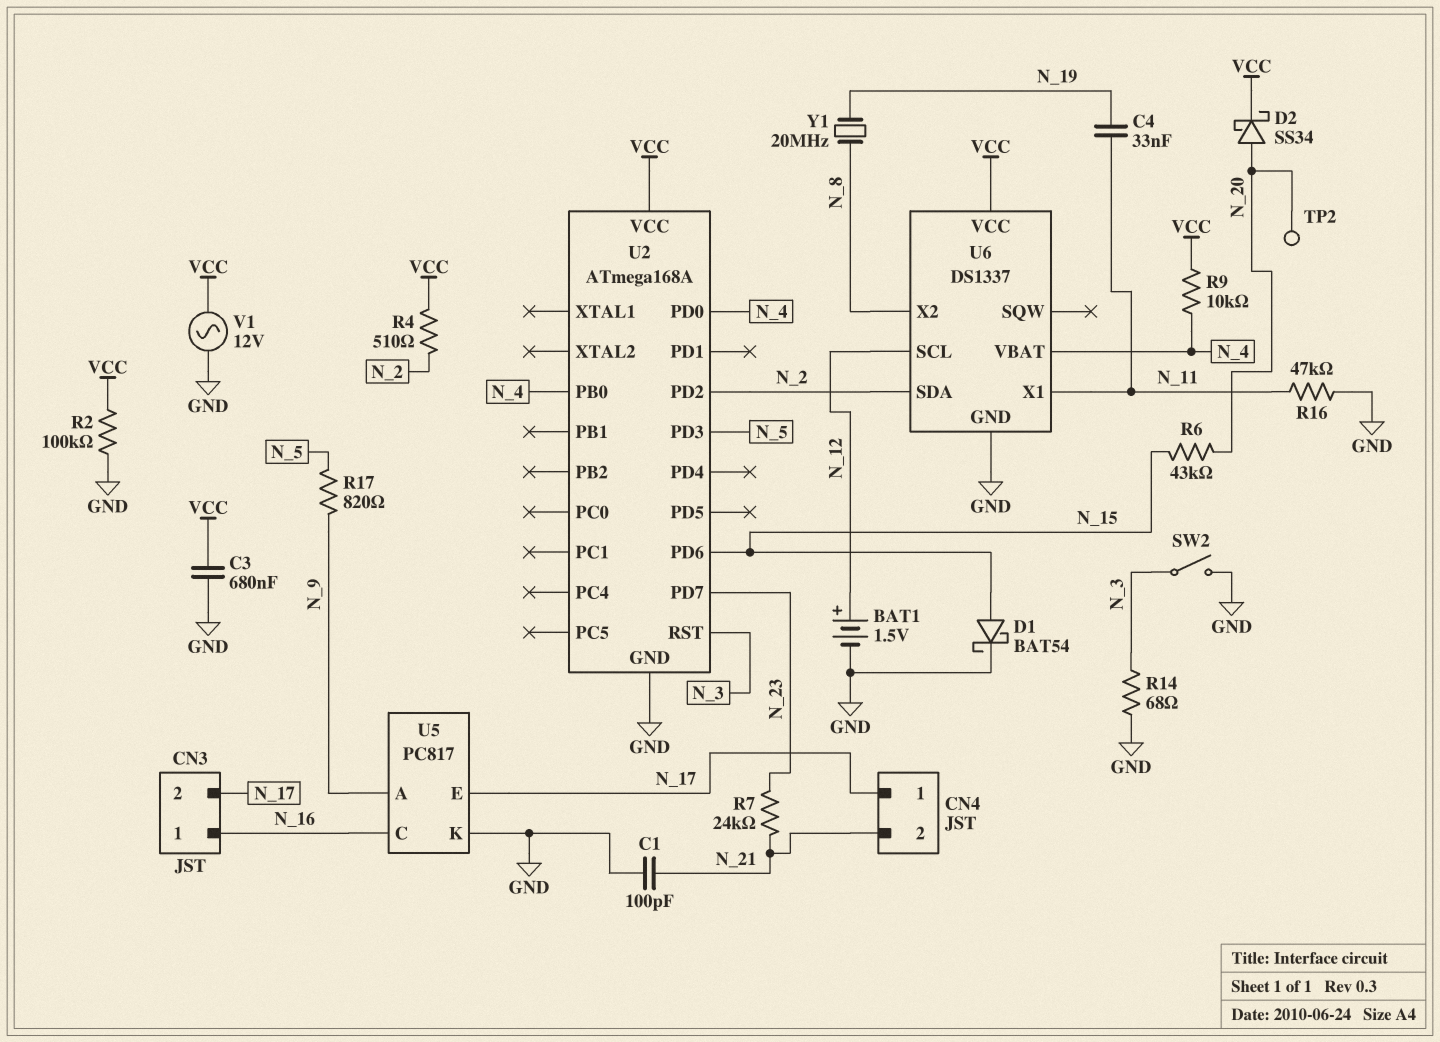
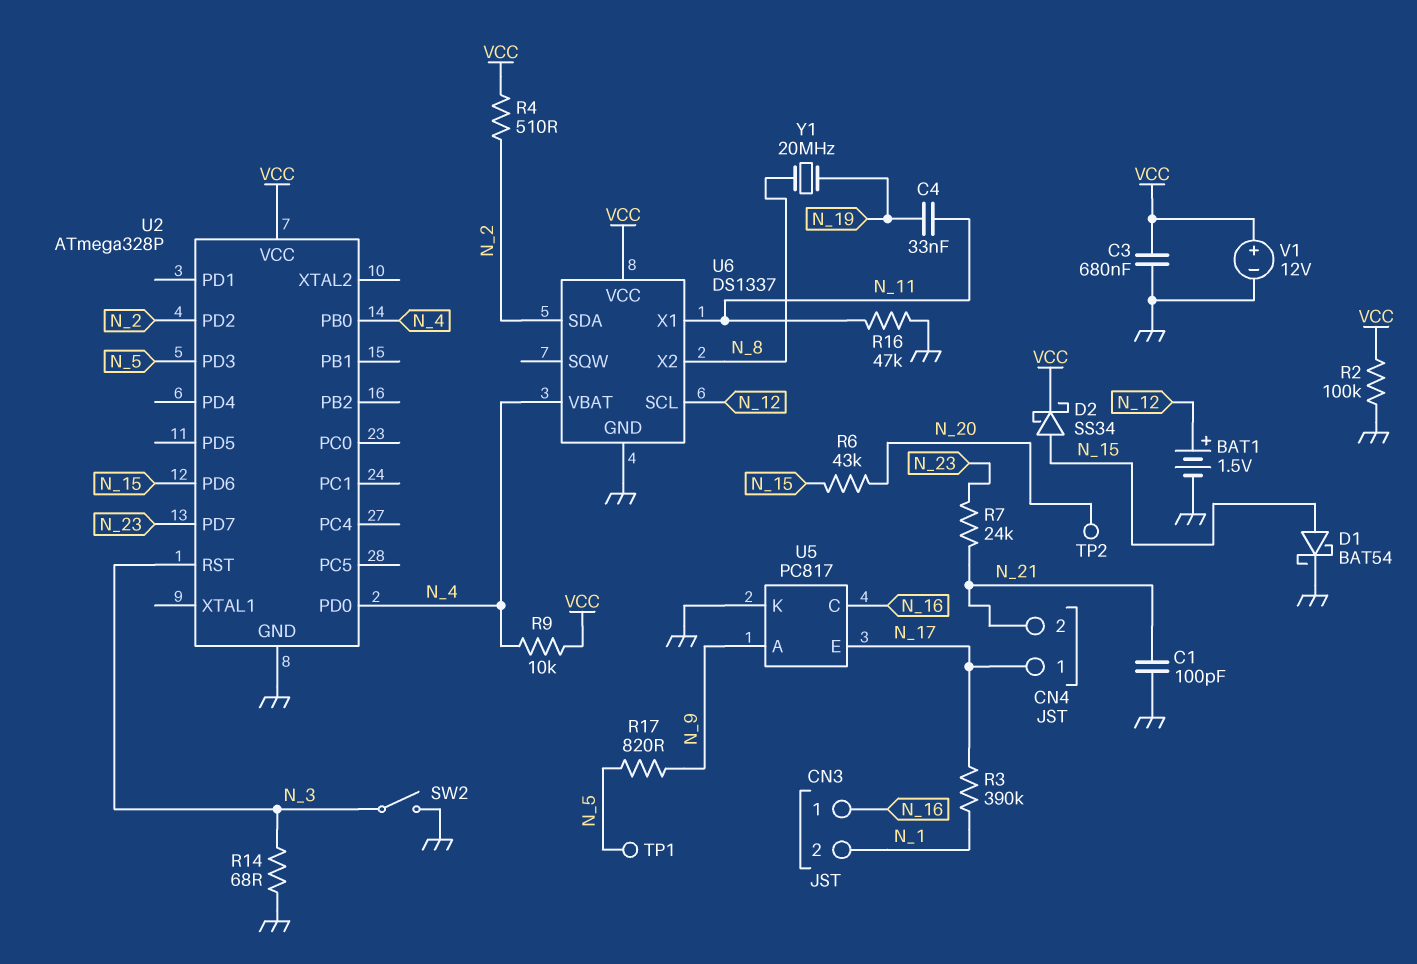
CN3 pin 2: N_17 -> N_1
D2: schottky SS34 (A N_20, K VCC) -> schottky SS34 (A N_15, K VCC)
R3: none -> 390k (N_1, N_17)
TP1: none -> test point (N_5)
U2: ATmega168A -> ATmega328P
V1: AC 12V (GND, VCC) -> 12V (plus VCC, minus GND)

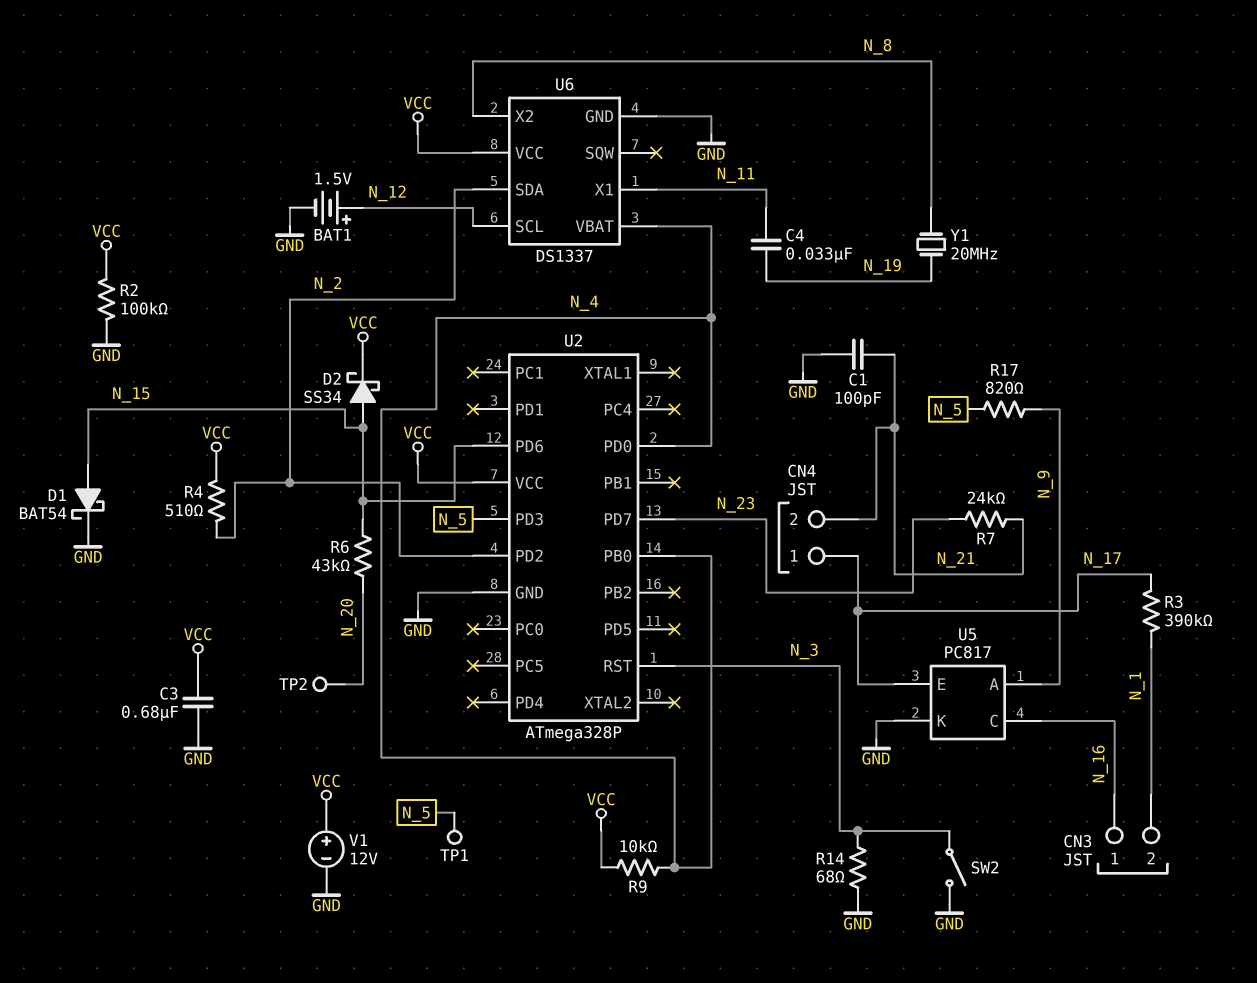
R16: 47k (GND, N_11) -> none

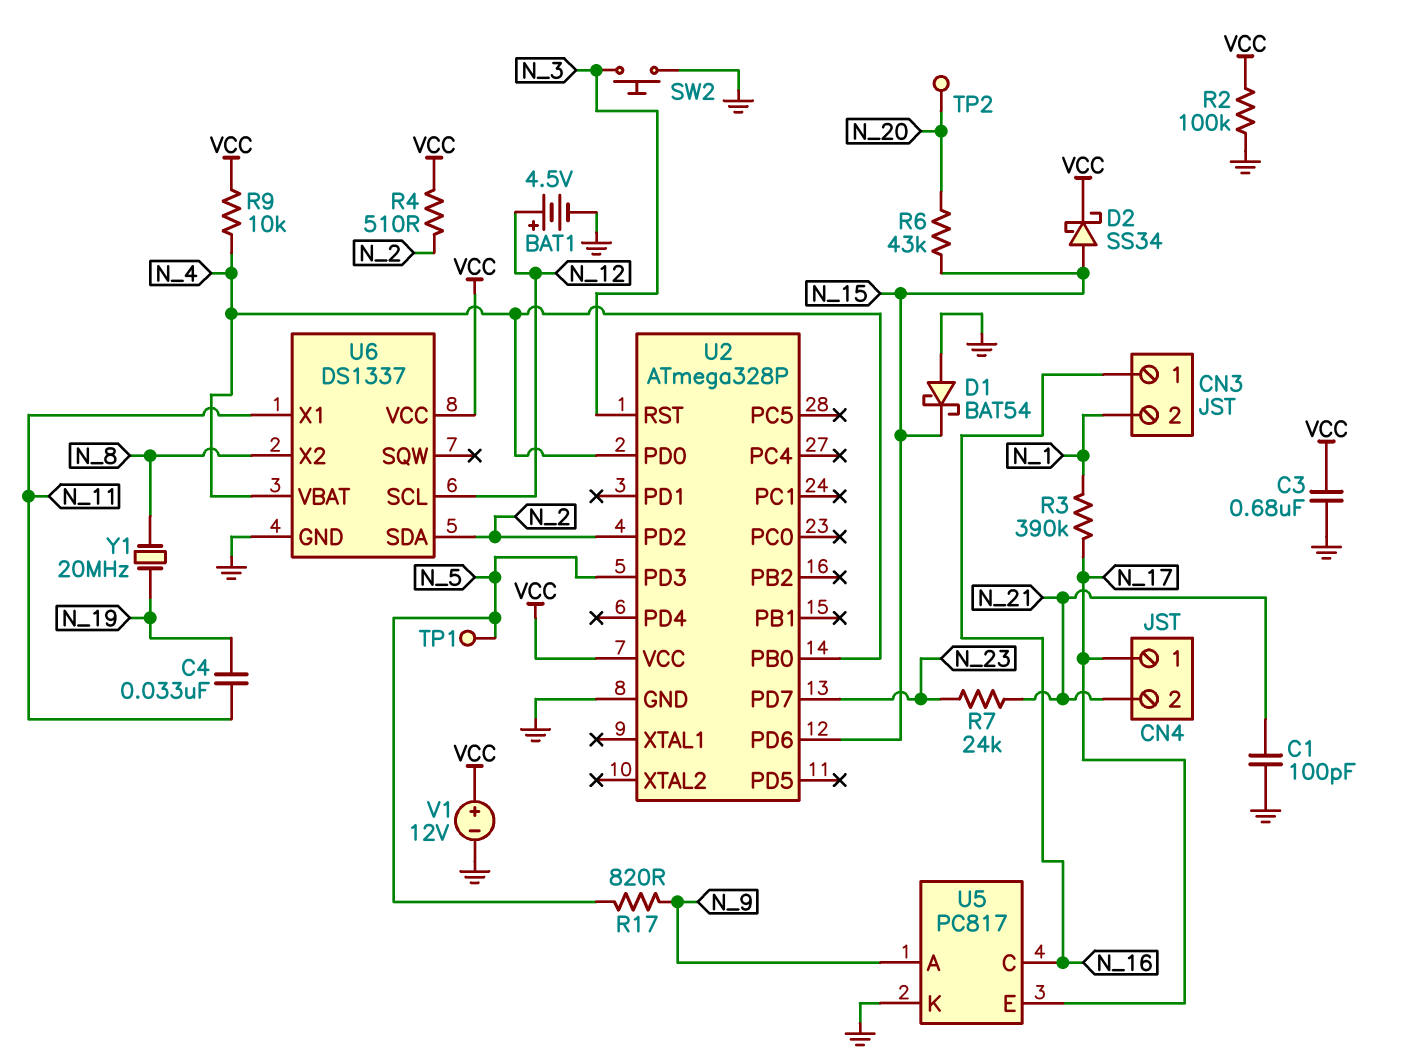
BAT1: 1.5V (plus N_12, minus GND) -> 4.5V (plus N_12, minus GND)
D1: schottky BAT54 (A N_15, K GND) -> schottky BAT54 (A GND, K N_15)
R14: 68 (GND, N_3) -> none
SW2: switch (GND, N_3) -> button (GND, N_3)

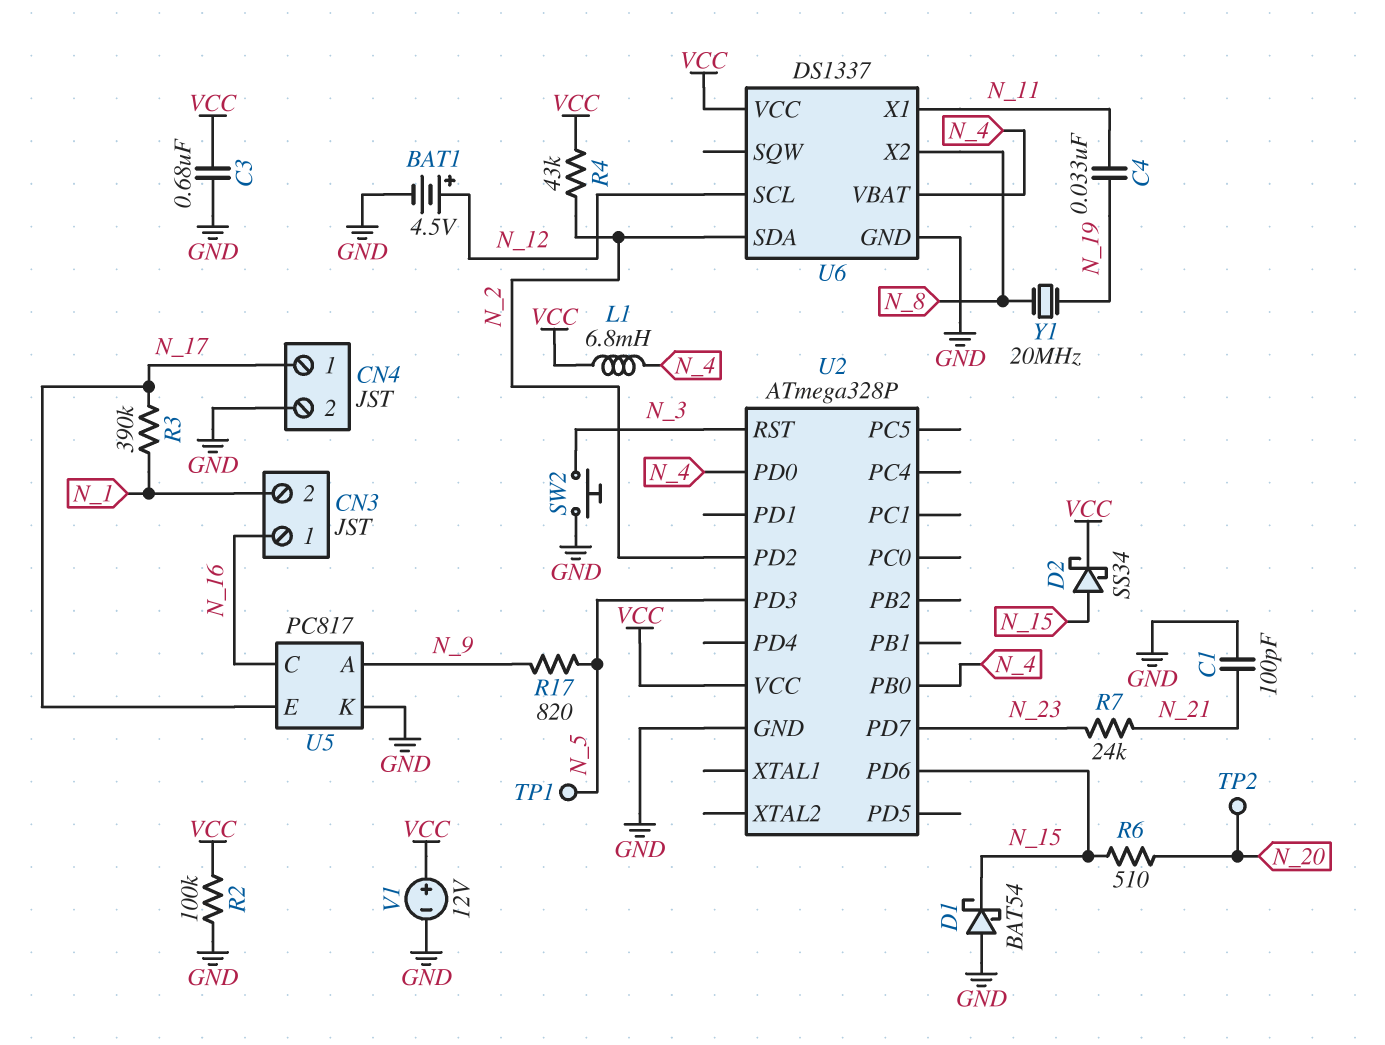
CN4 pin 2: N_21 -> GND
L1: none -> 6.8mH (N_4, VCC)
R4: 510 (N_2, VCC) -> 43k (N_2, VCC)
R6: 43k (N_15, N_20) -> 510 (N_15, N_20)
R9: 10k (N_4, VCC) -> none

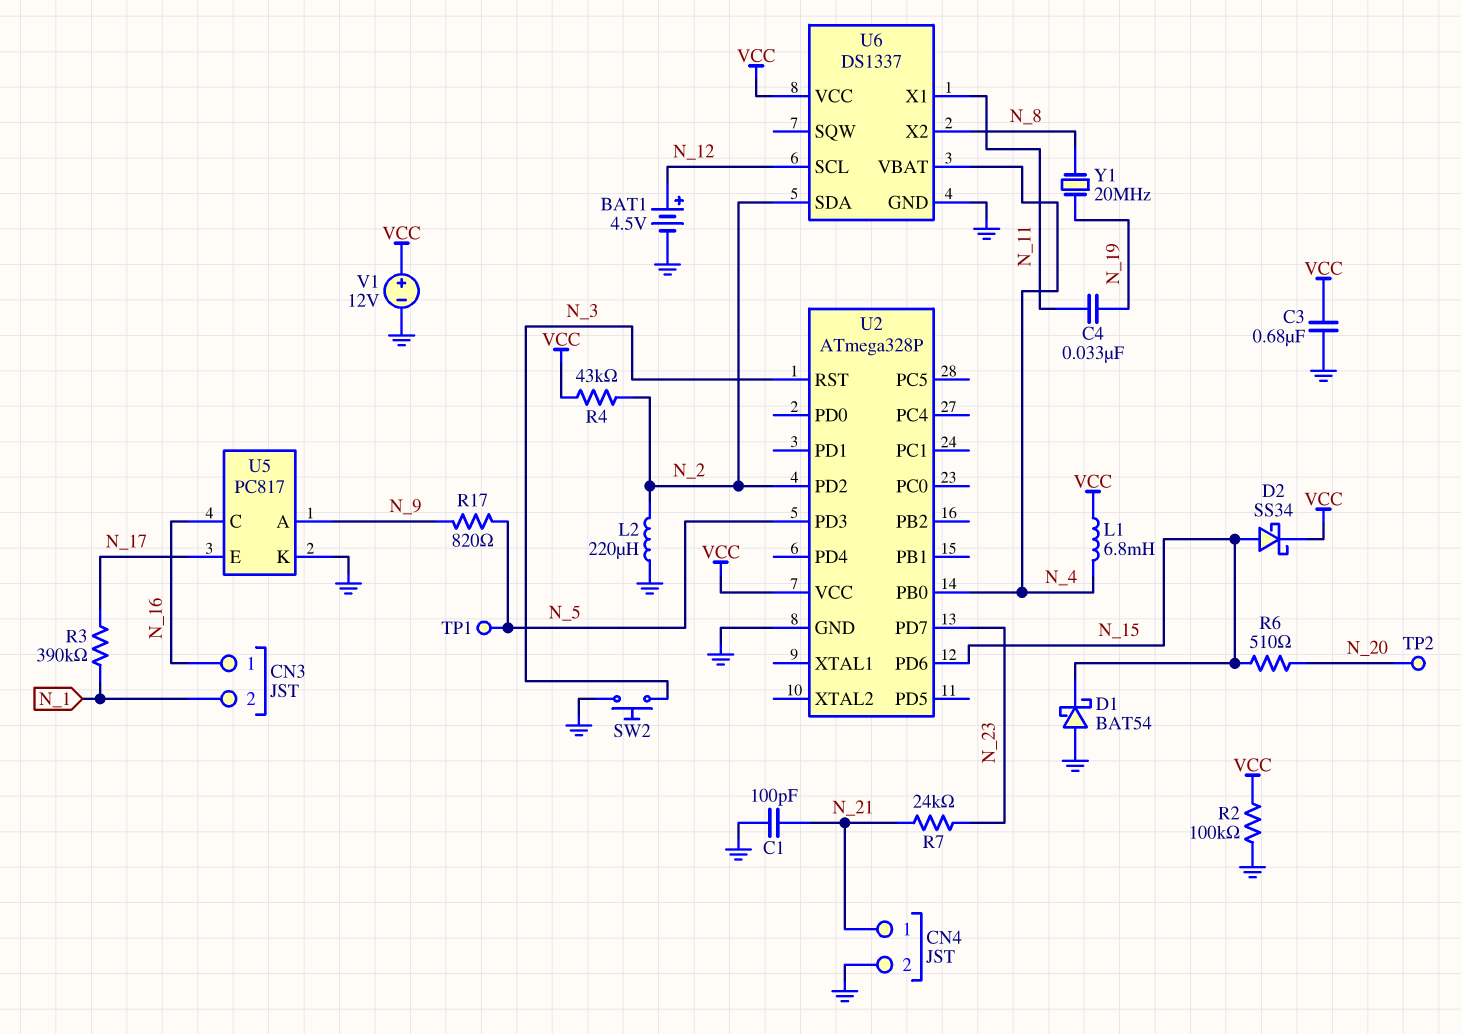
CN4 pin 1: N_17 -> N_21
L2: none -> 220uH (GND, N_2)
U2 pin PD0: N_4 -> none

